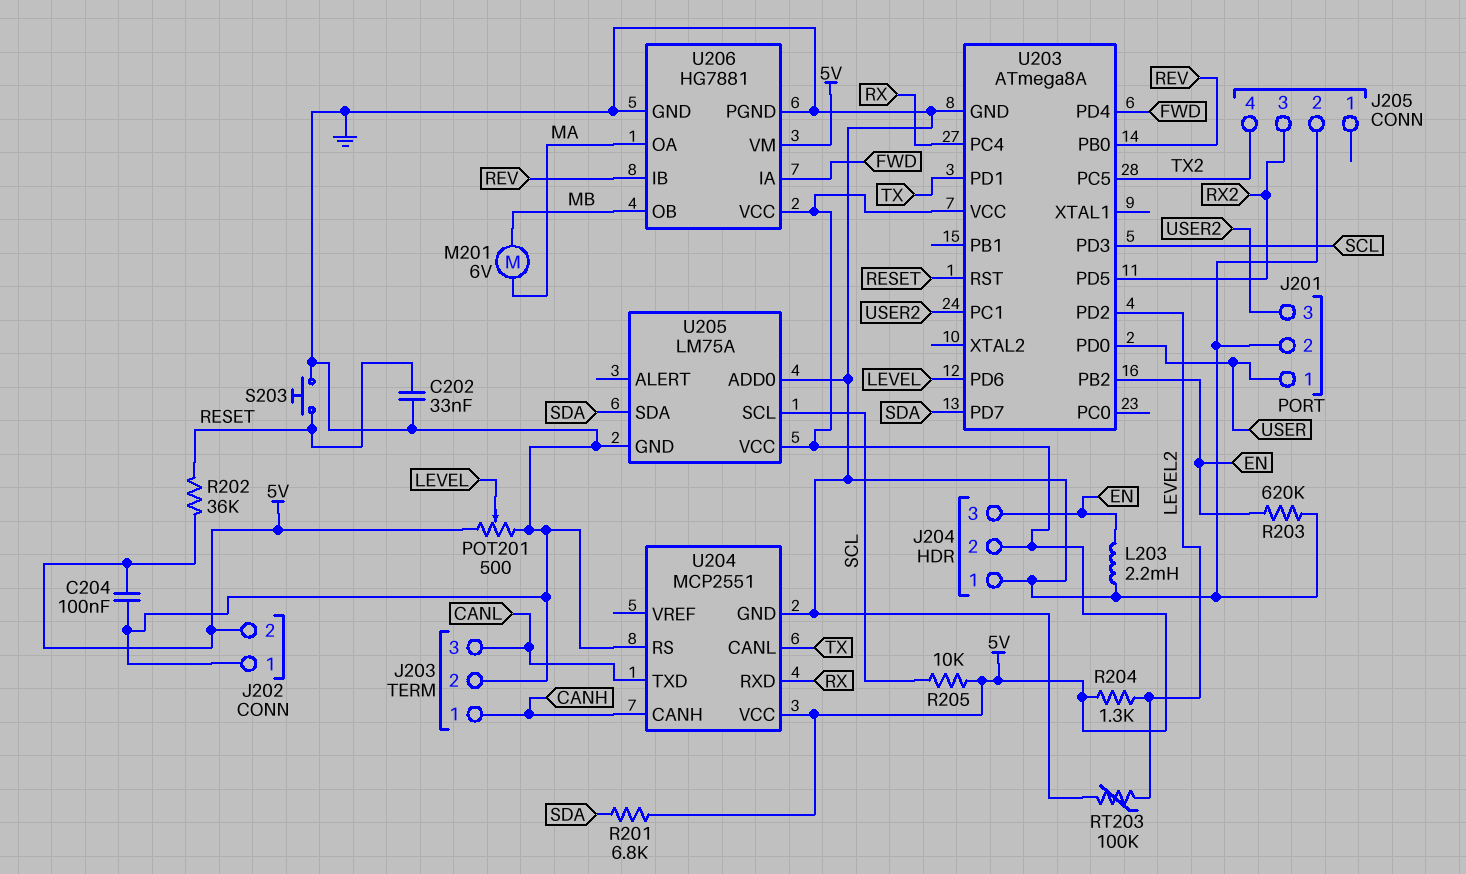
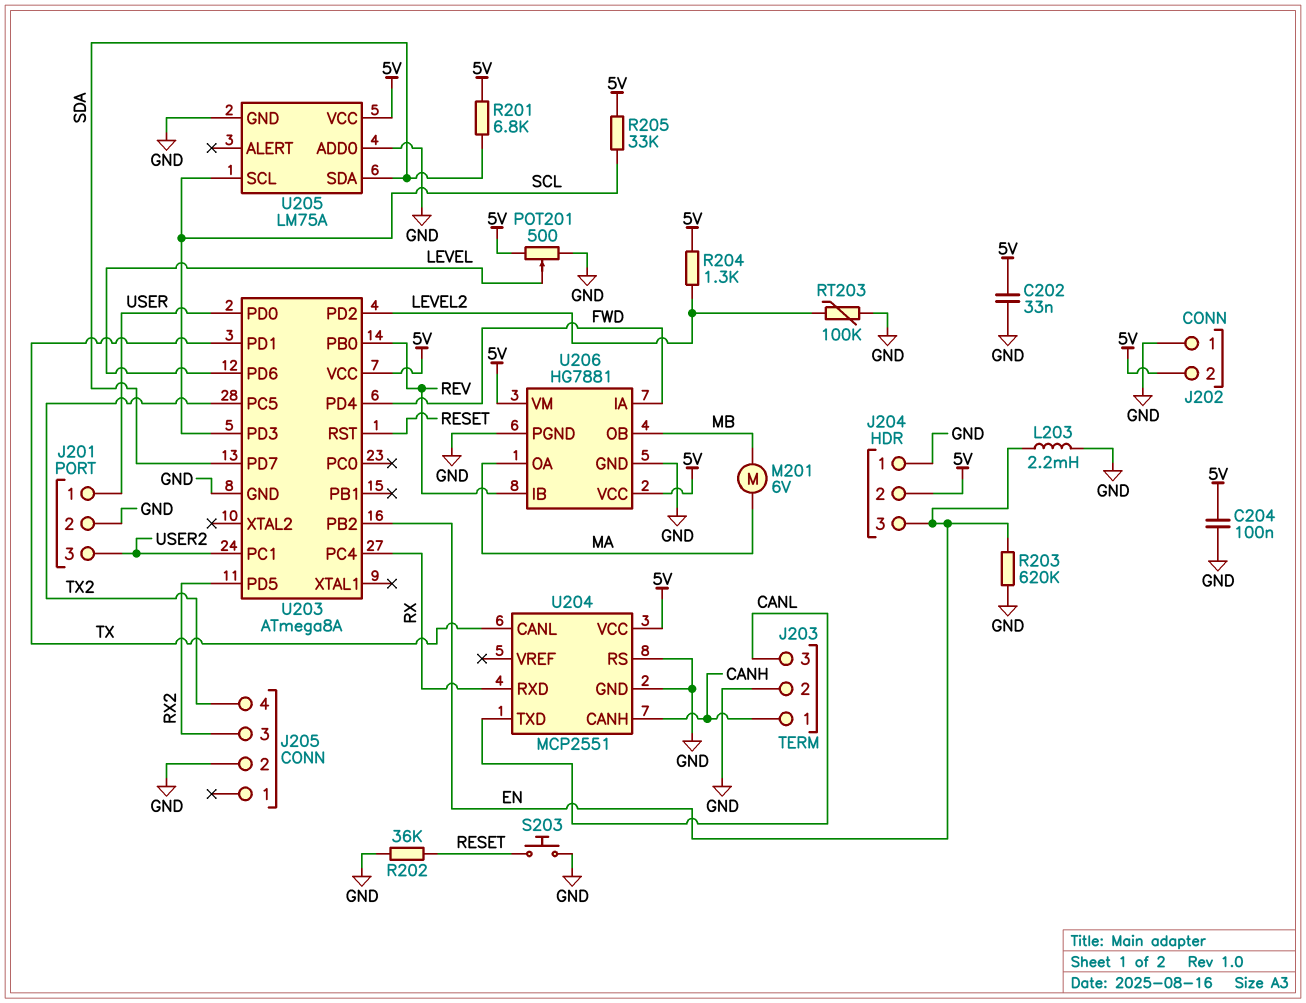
C202: 33nF (GND, RESET) -> 33nF (5V, GND)
R202: 36k (5V, RESET) -> 36k (GND, RESET)
R205: 10k (5V, SCL) -> 33k (5V, SCL)

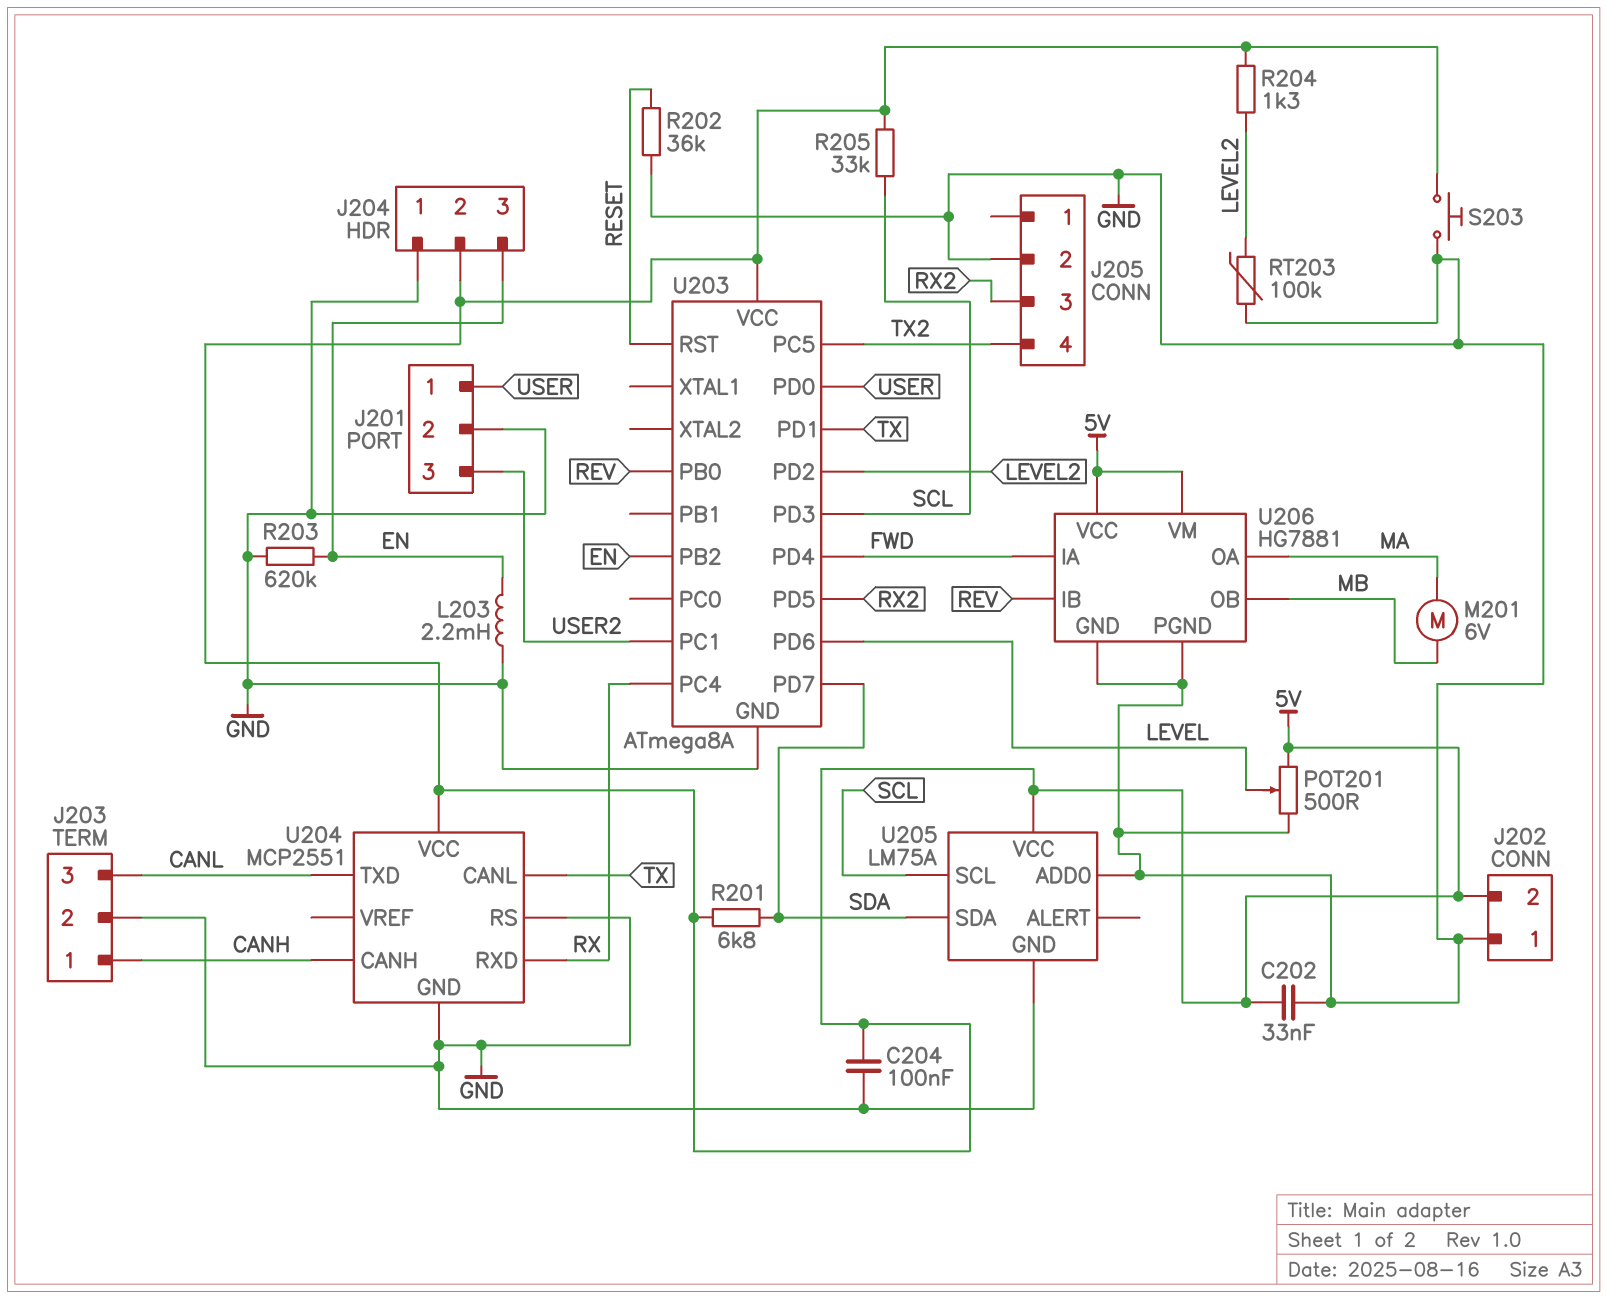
S203: button (GND, RESET) -> button (5V, GND)

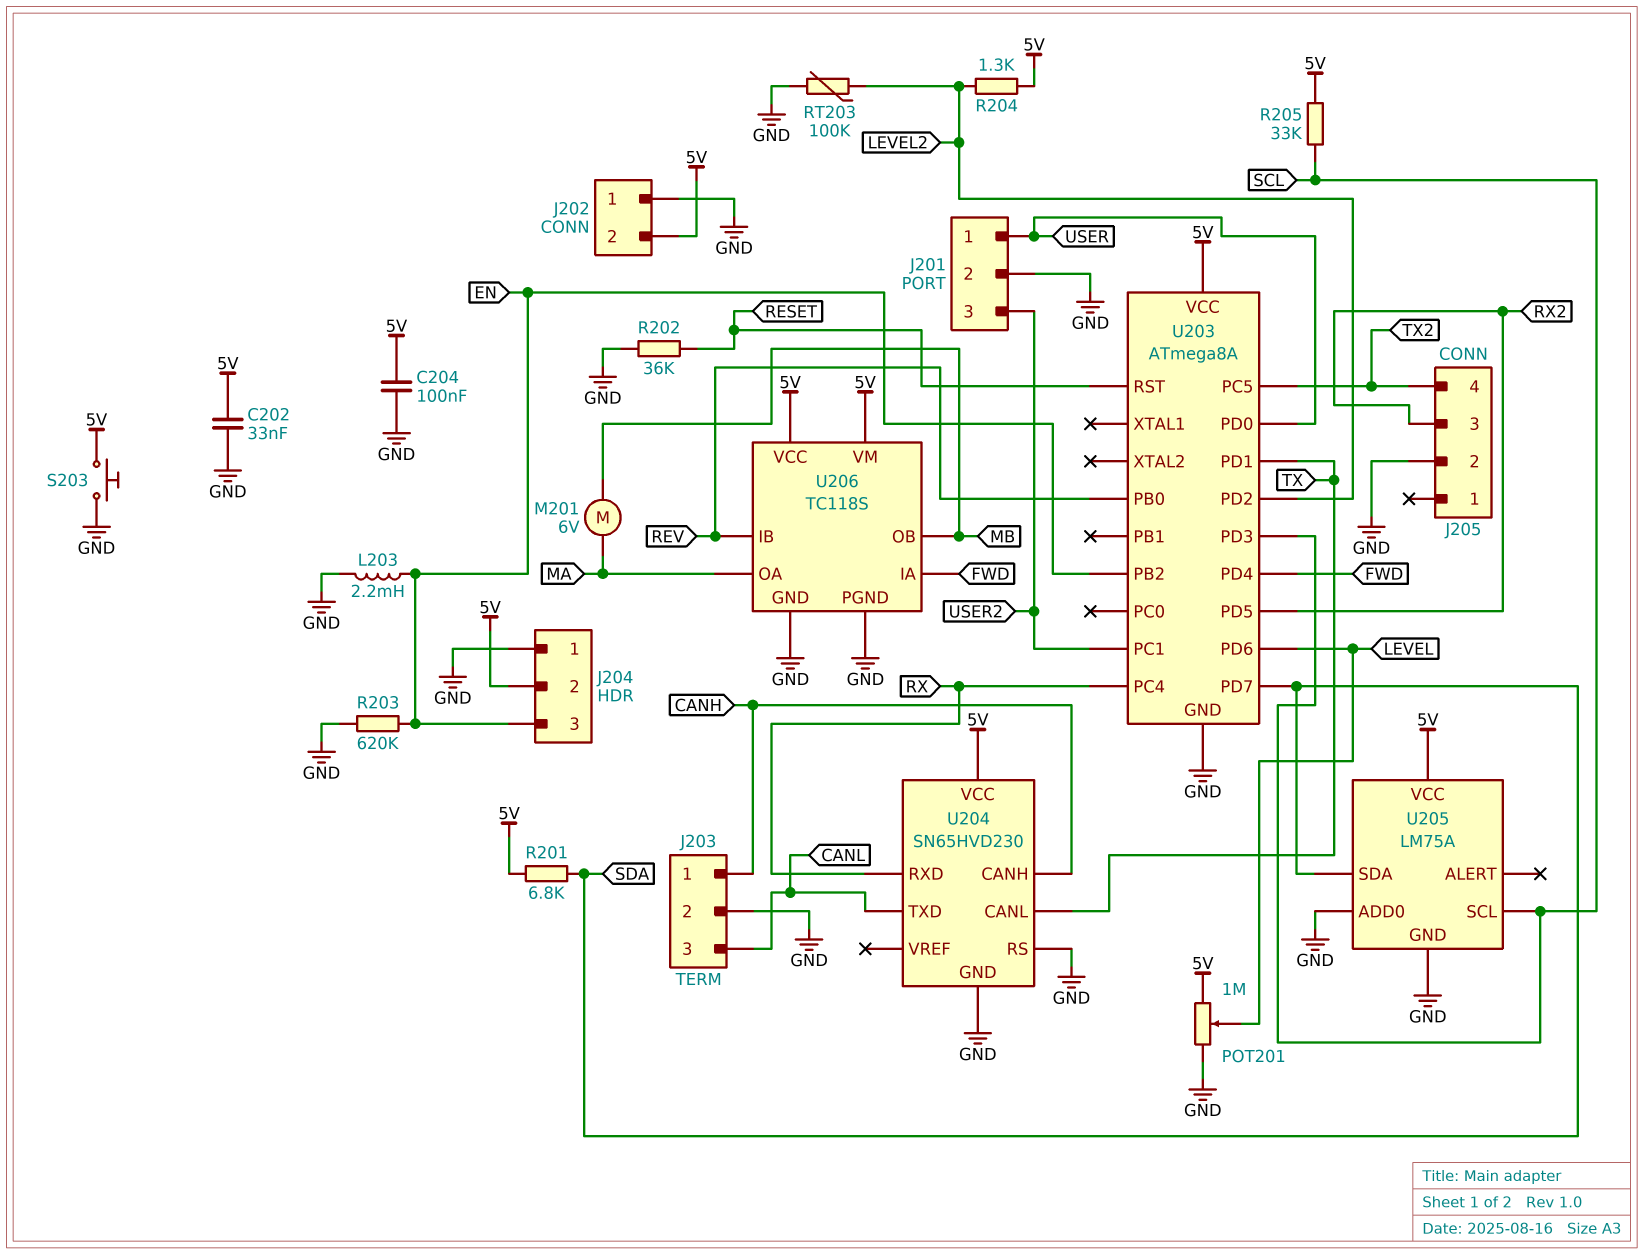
POT201: 500 (5V, GND, wiper LEVEL) -> 1M (5V, GND, wiper LEVEL)
U204: MCP2551 -> SN65HVD230
U206: HG7881 -> TC118S

